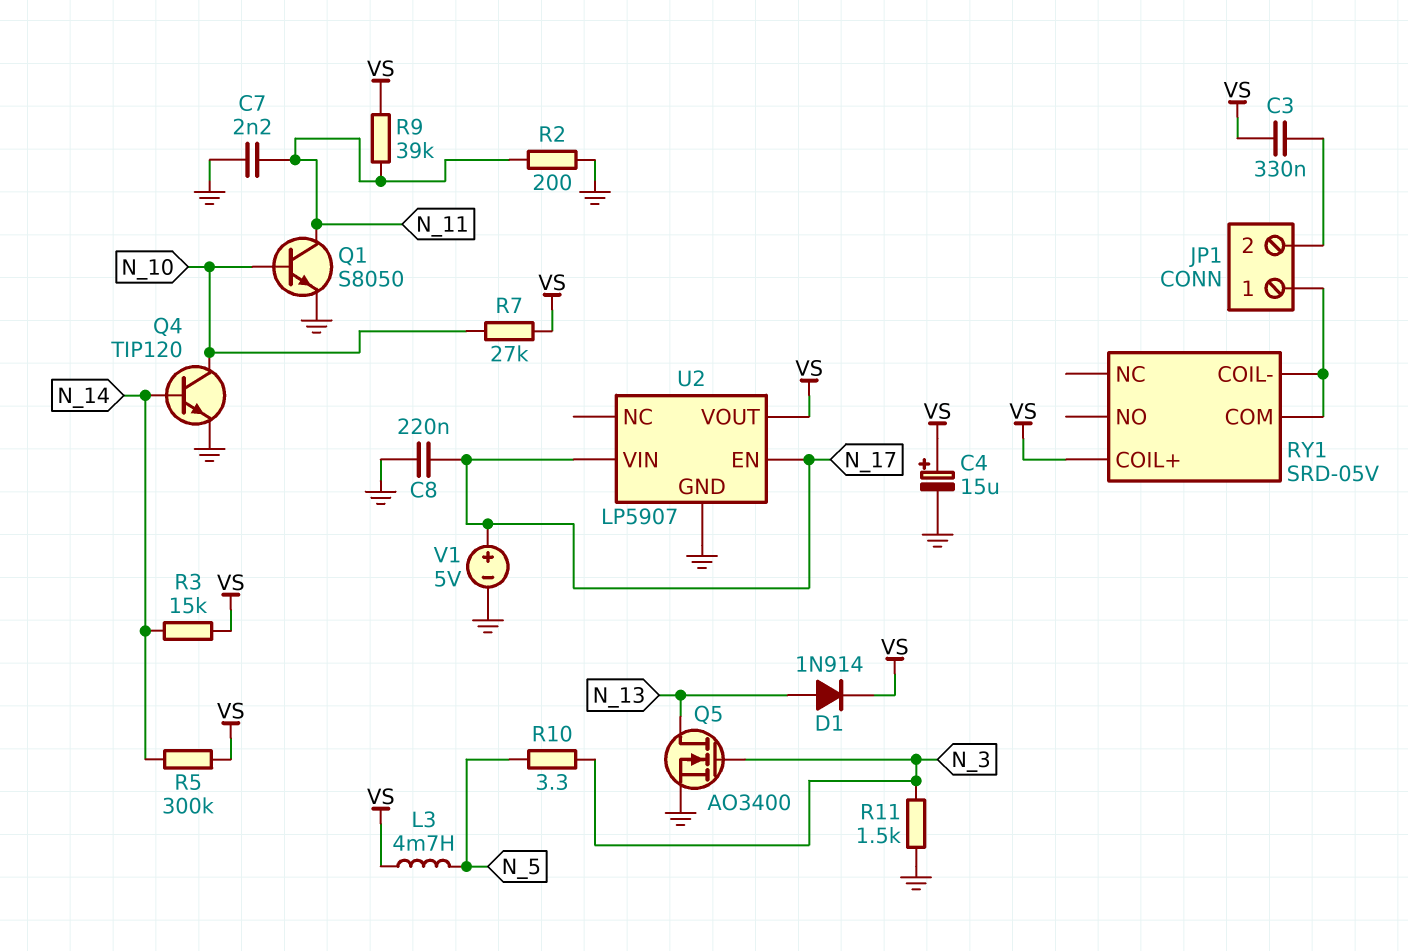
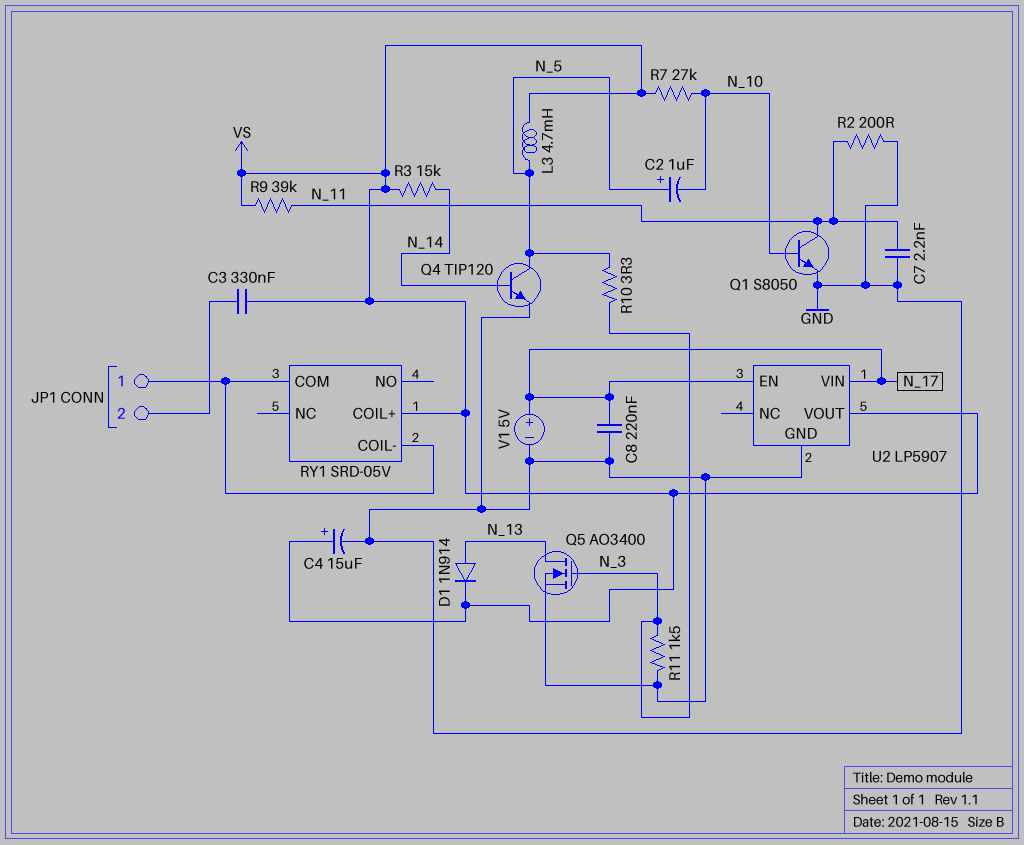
C2: none -> 1uF (plus N_5, minus N_10)
Q4: NPN TIP120 (B N_14, C N_10, E GND) -> NPN TIP120 (B N_14, C N_5, E GND)
R5: 300k (N_14, VS) -> none

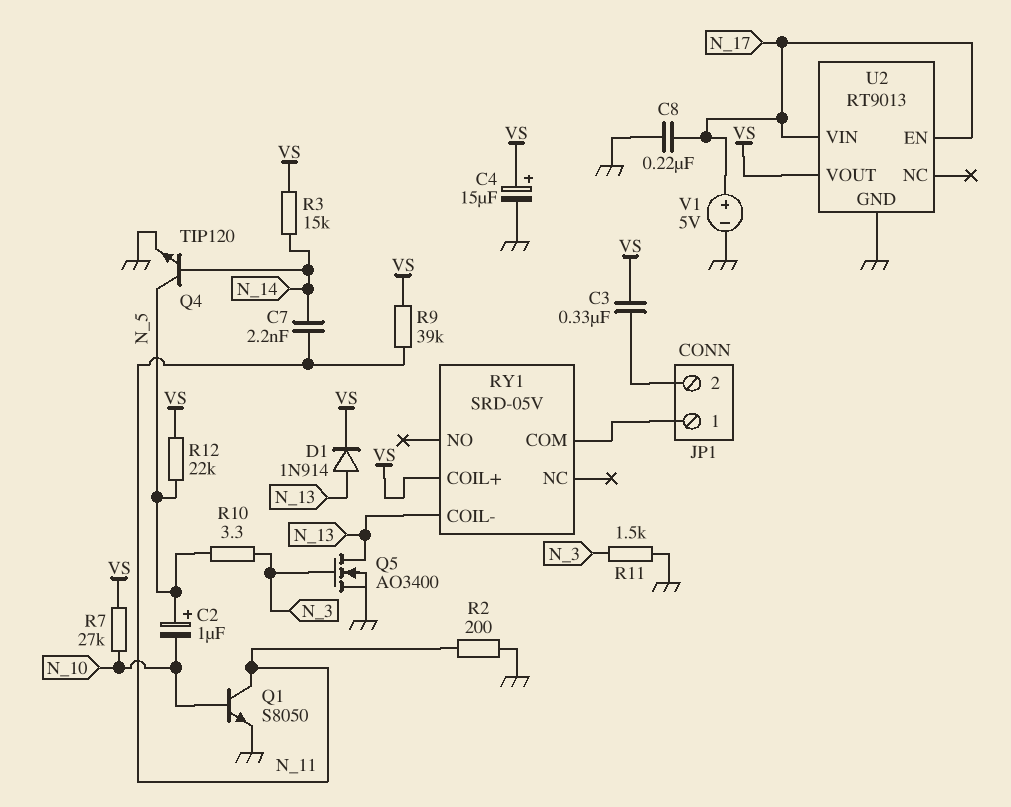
C7: 2.2nF (GND, N_11) -> 2.2nF (N_11, N_14)
L3: 4.7mH (N_5, VS) -> none
R12: none -> 22k (N_5, VS)
RY1 pin COIL-: JP1/1 -> N_13
U2: LP5907 -> RT9013

